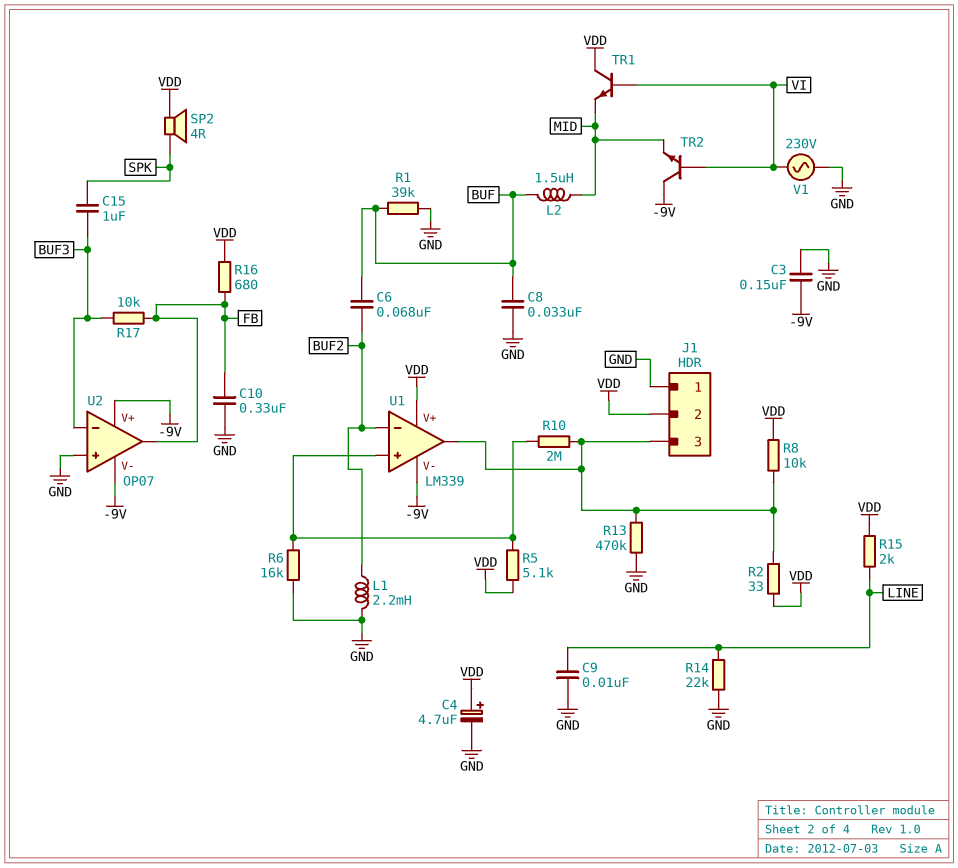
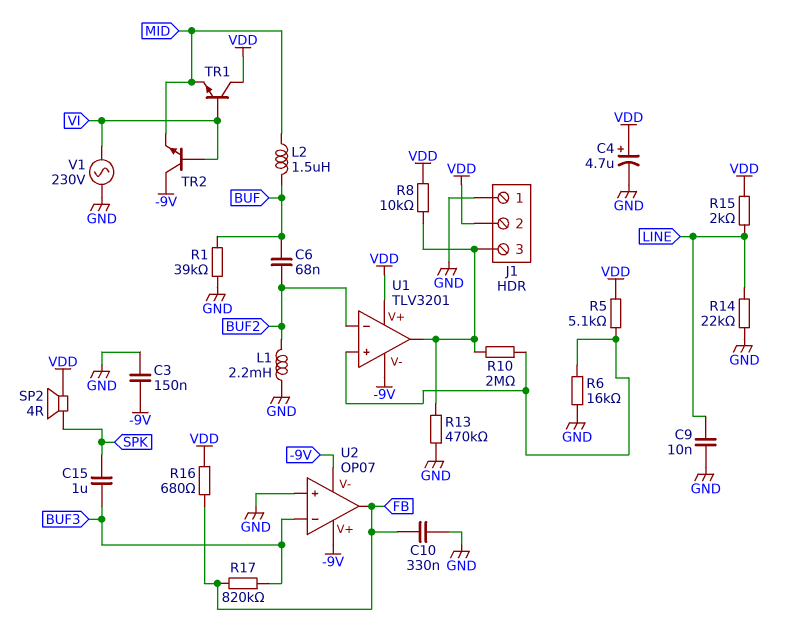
C8: 33nF (BUF, GND) -> none
R2: 33 (J1/3, VDD) -> none
R17: 10k (BUF3, FB) -> 820k (BUF3, FB)
U1: LM339 -> TLV3201

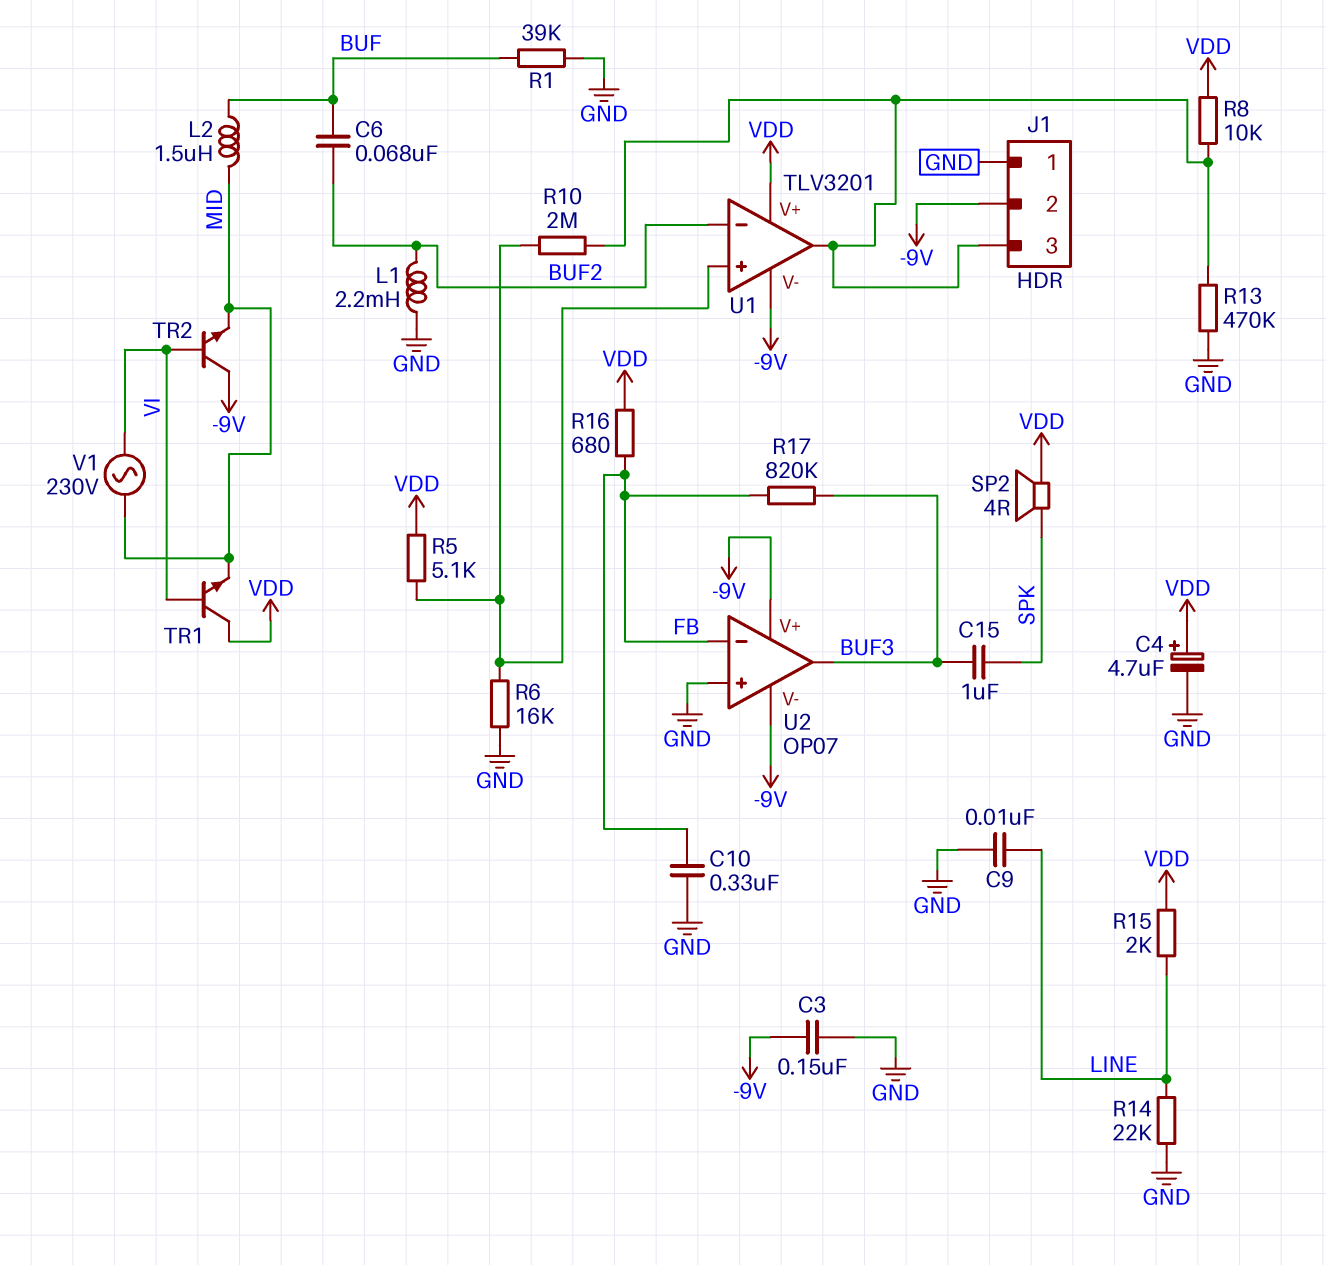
J1 pin 2: VDD -> -9V
U2 pin in-: BUF3 -> FB
U2 pin out: FB -> BUF3
V1: AC 230V (GND, VI) -> AC 230V (MID, VI)

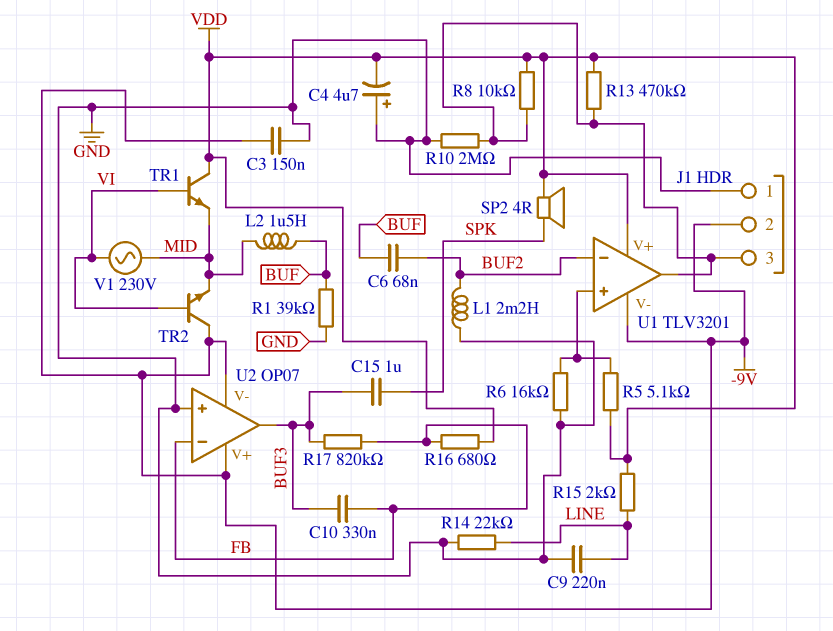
C4: 4.7uF (plus VDD, minus GND) -> 4.7uF (plus GND, minus VDD)
C9: 10nF (GND, LINE) -> 220nF (GND, LINE)
C10: 330nF (FB, GND) -> 330nF (BUF3, FB)
R10: 2M (J1/3, U1/in+) -> 2M (GND, J1/3)
R13: 470k (GND, J1/3) -> 470k (J1/3, VDD)

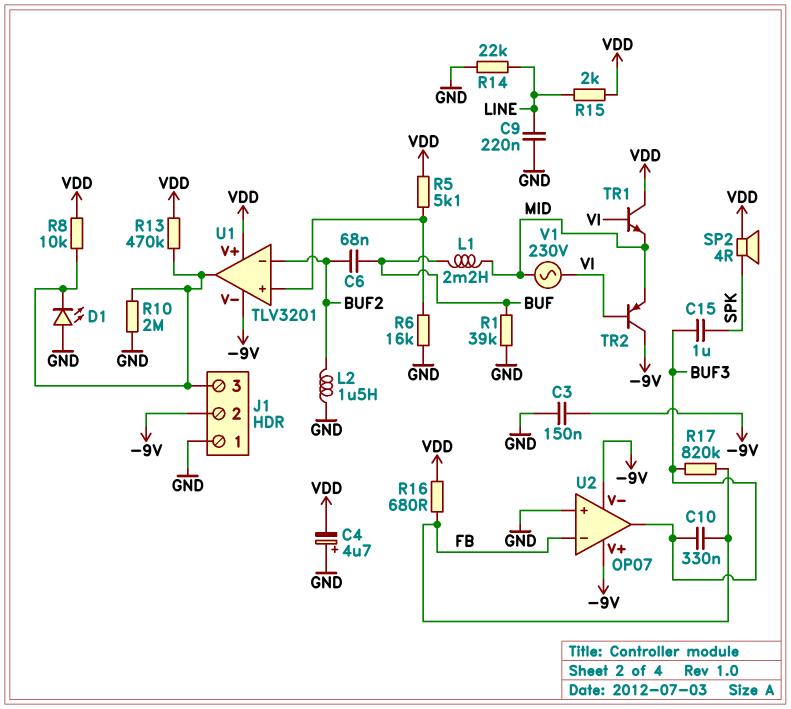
D1: none -> LED (A GND, K J1/3)
L1: 2.2mH (BUF2, GND) -> 2.2mH (BUF, MID)
L2: 1.5uH (BUF, MID) -> 1.5uH (BUF2, GND)
TR2: NPN (B VI, C -9V, E MID) -> PNP (B VI, C -9V, E MID)

